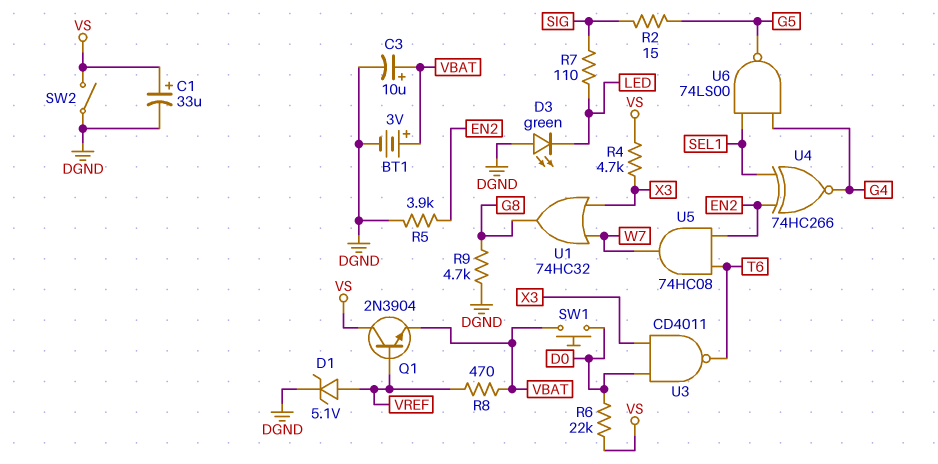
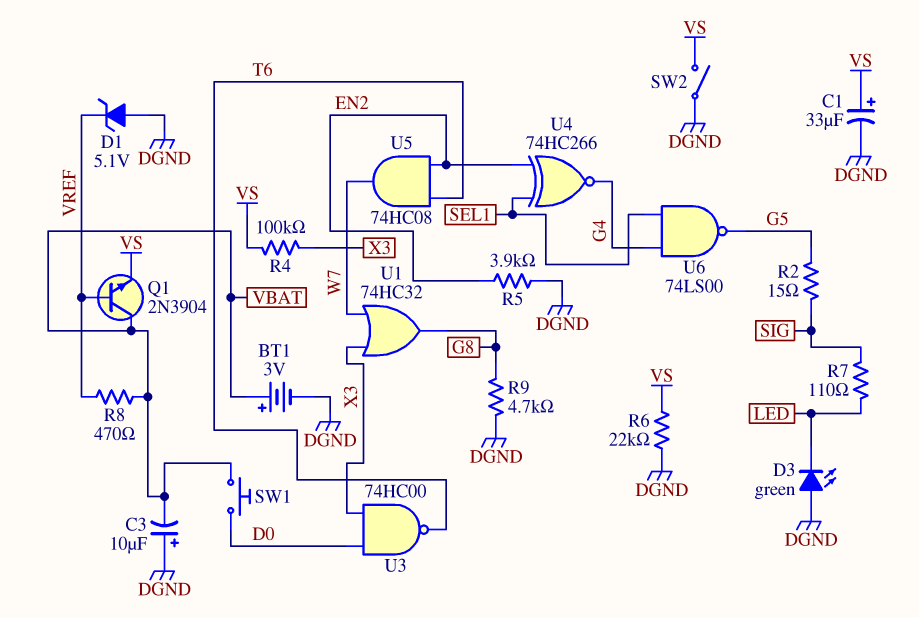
C3: 10uF (plus VBAT, minus DGND) -> 10uF (plus DGND, minus VBAT)
D1: zener 5.1V (A VREF, K DGND) -> zener 5.1V (A DGND, K VREF)
Q1: NPN 2N3904 (B VREF, C VS, E VBAT) -> NPN 2N3904 (B VREF, C VBAT, E VS)
R4: 4.7k (VS, X3) -> 100k (VS, X3)
R6: 22k (D0, VS) -> 22k (DGND, VS)
U3: NAND CD4011 (in D0, in X3, out T6) -> NAND 74HC00 (in D0, in X3, out T6)

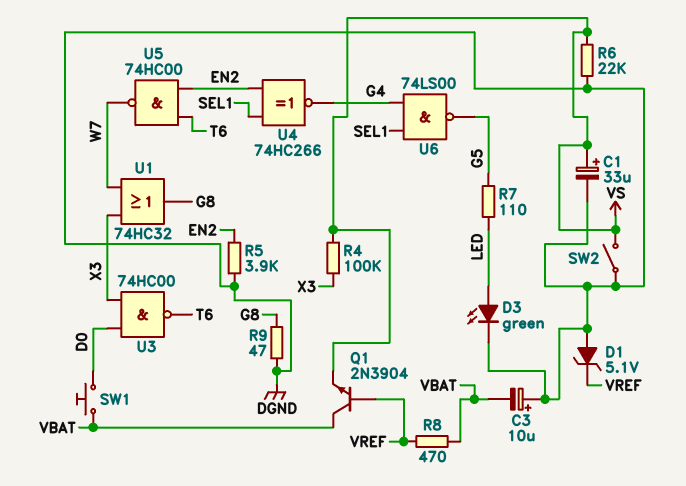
BT1: 3V (plus VBAT, minus DGND) -> none
D3: LED green (A DGND, K LED) -> LED green (A LED, K DGND)
R2: 15 (G5, SIG) -> none
R7: 110 (LED, SIG) -> 110 (G5, LED)
R9: 4.7k (DGND, G8) -> 47 (DGND, G8)
U5: AND 74HC08 (in EN2, in T6, out W7) -> NAND 74HC00 (in EN2, in T6, out W7)

